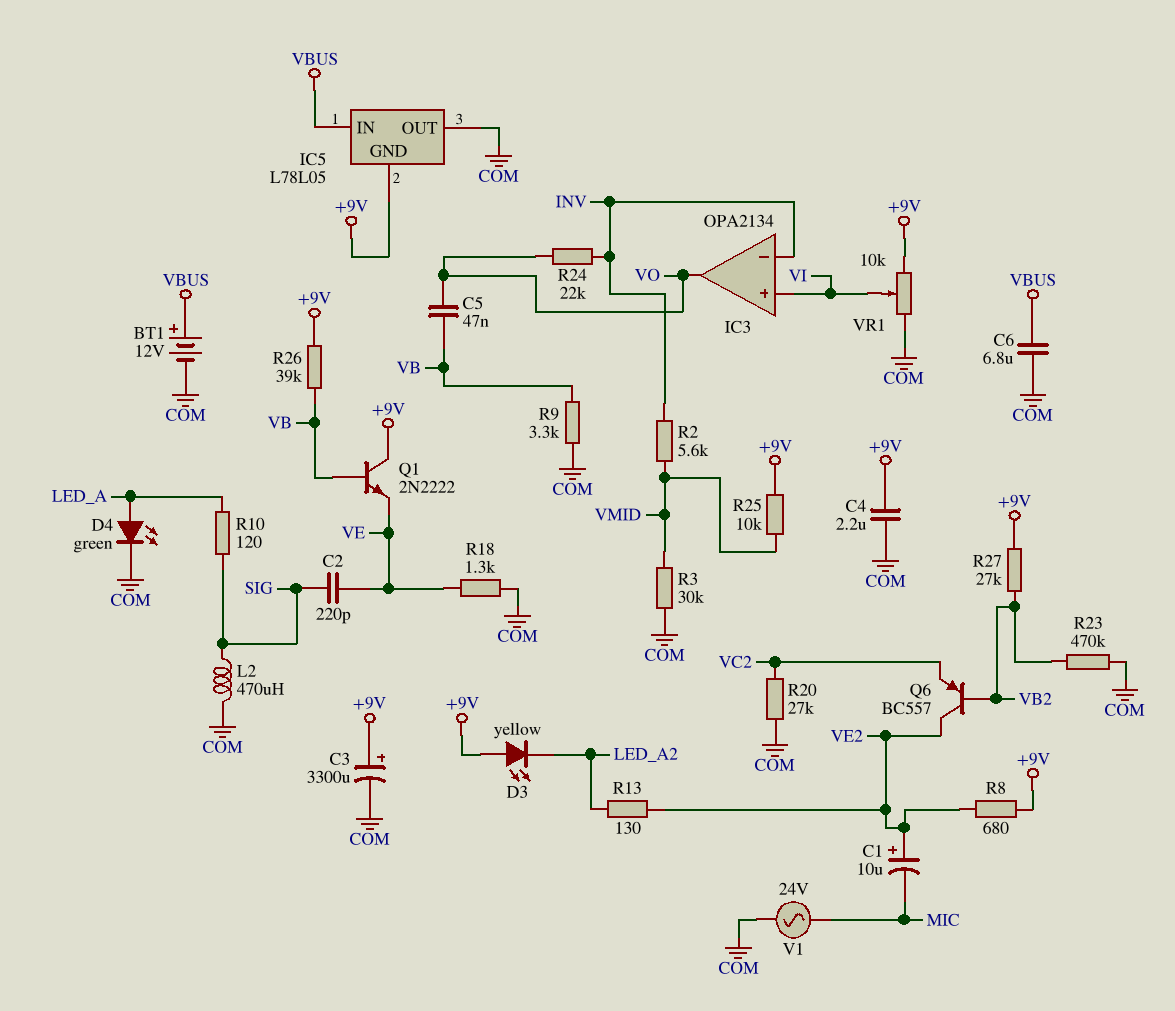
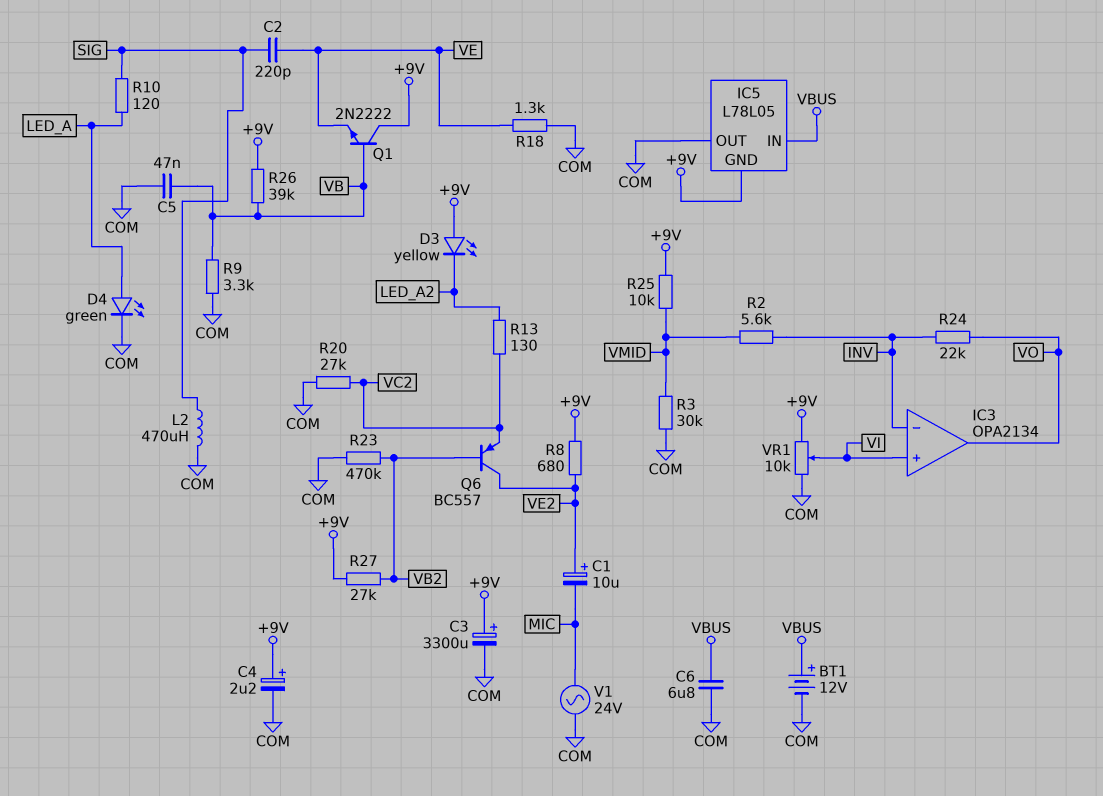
C4: 2.2uF (+9V, COM) -> 2.2uF (plus +9V, minus COM)
C5: 47nF (VB, VO) -> 47nF (COM, VB)
R13: 130 (LED_A2, VE2) -> 130 (LED_A2, VC2)

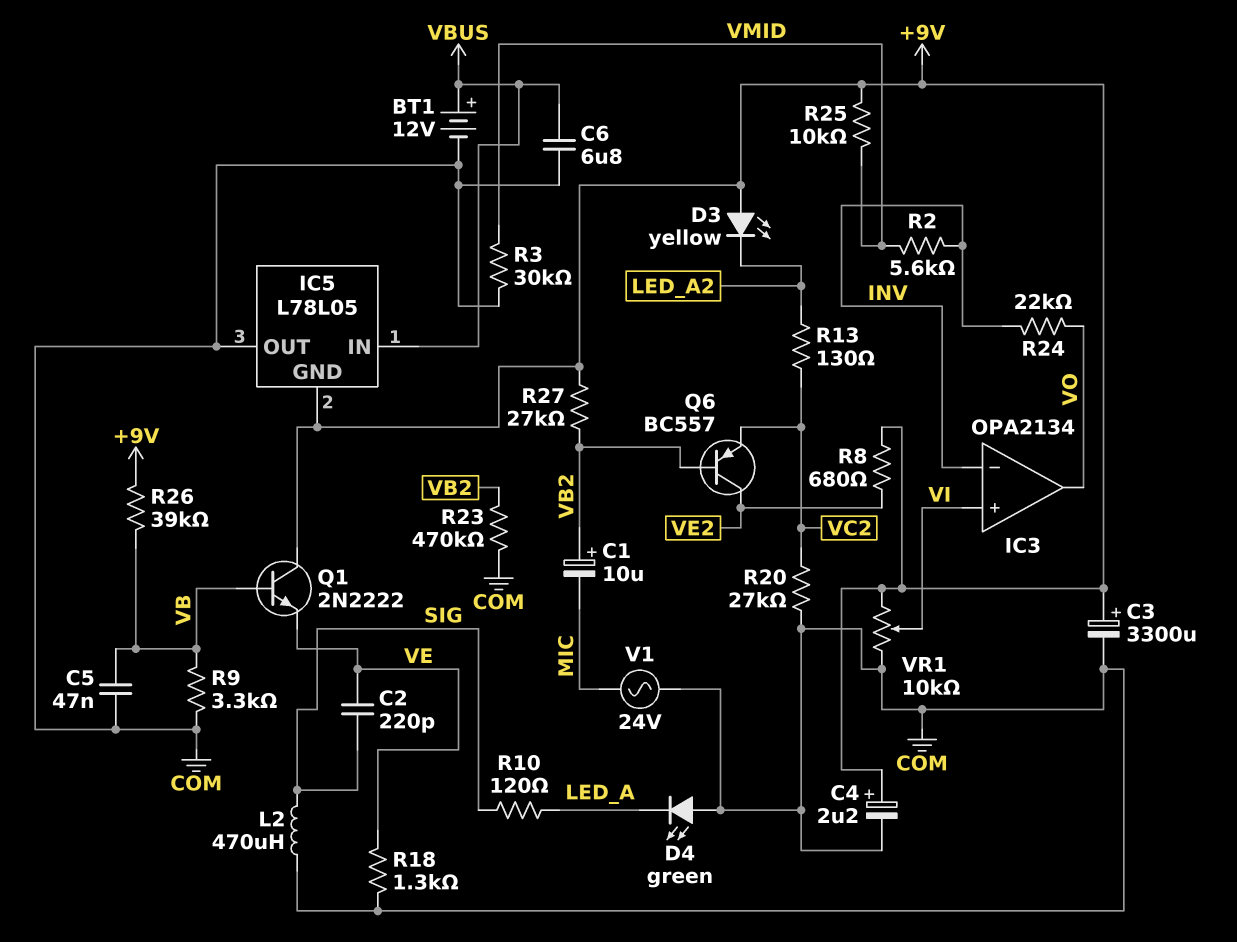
C1: 10uF (plus VE2, minus MIC) -> 10uF (plus VB2, minus MIC)
D4: LED green (A LED_A, K COM) -> LED green (A COM, K LED_A)

